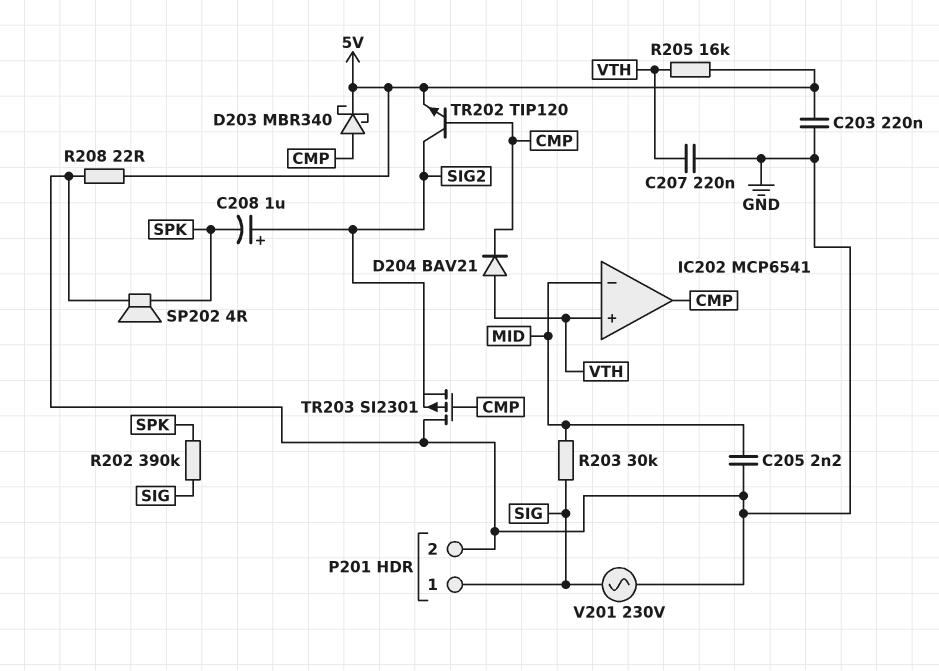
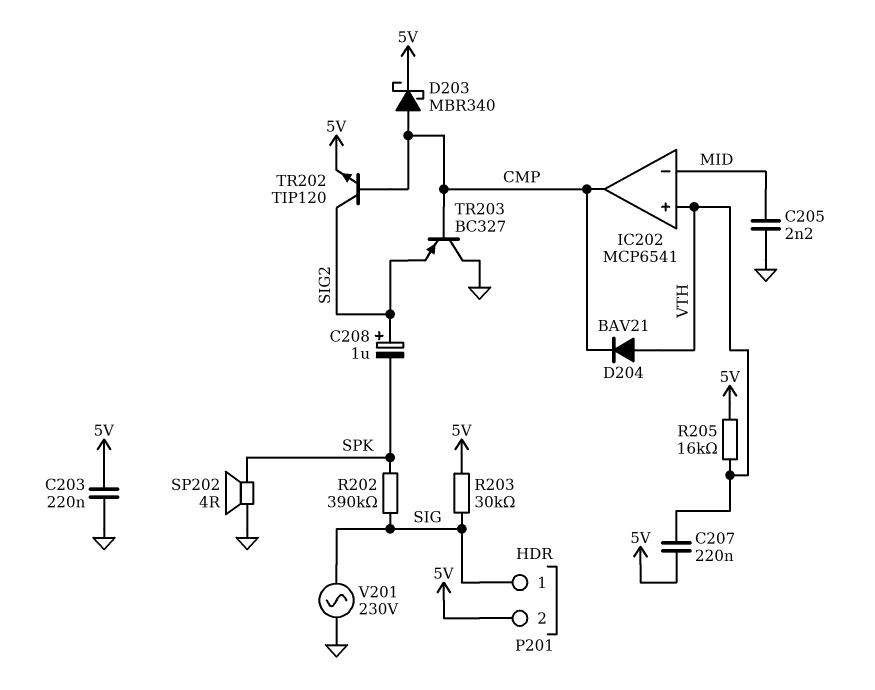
C207: 220nF (GND, VTH) -> 220nF (5V, VTH)
P201 pin 2: GND -> 5V
R203: 30k (MID, SIG) -> 30k (5V, SIG)
R208: 22 (5V, GND) -> none
TR203: PMOS SI2301 (G CMP, D GND, S SIG2) -> PNP BC327 (B CMP, C GND, E SIG2)

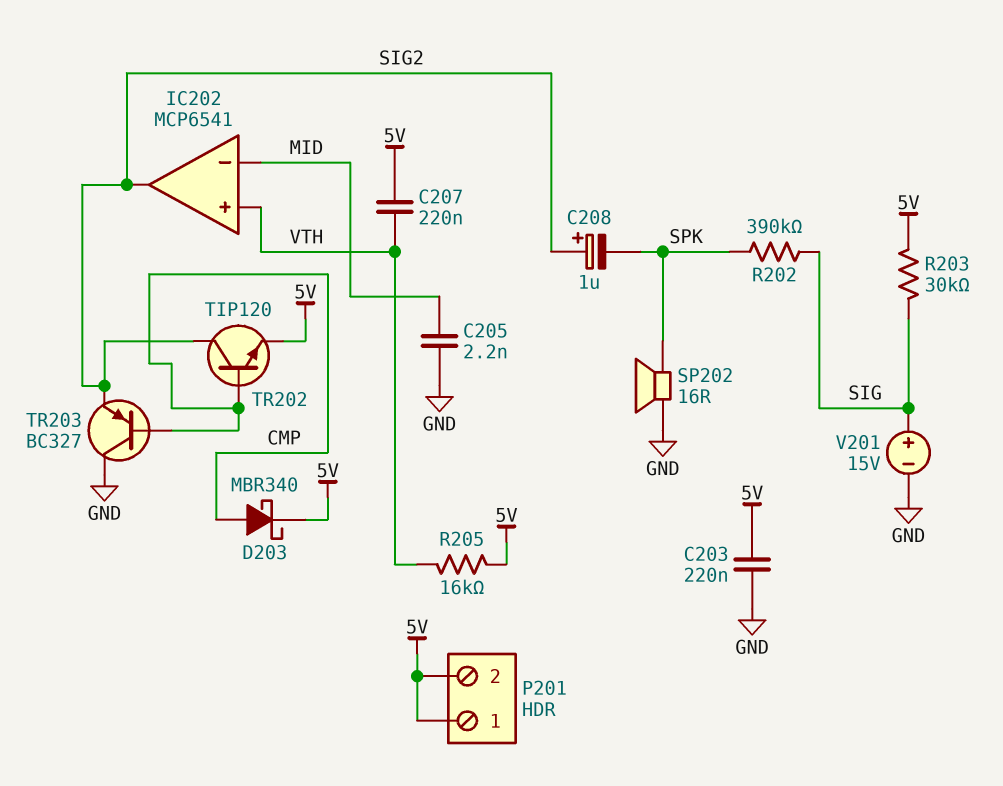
D204: diode BAV21 (A VTH, K CMP) -> none
IC202 pin out: CMP -> SIG2
P201 pin 1: SIG -> 5V
SP202: speaker 4R (GND, SPK) -> speaker 16R (GND, SPK)
V201: AC 230V (GND, SIG) -> 15V (plus SIG, minus GND)

